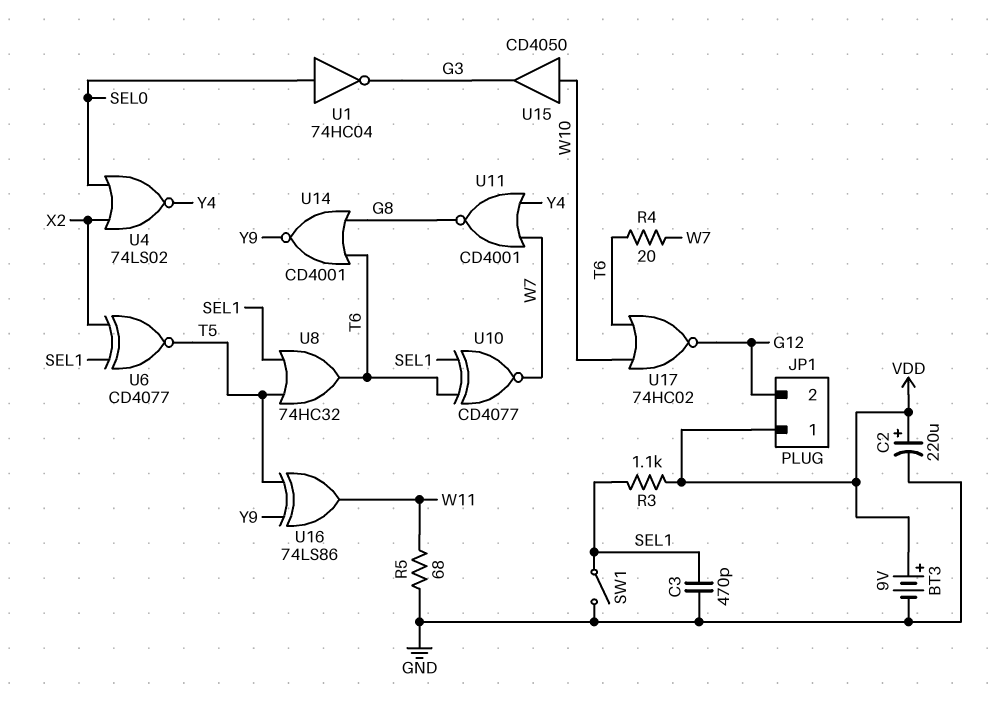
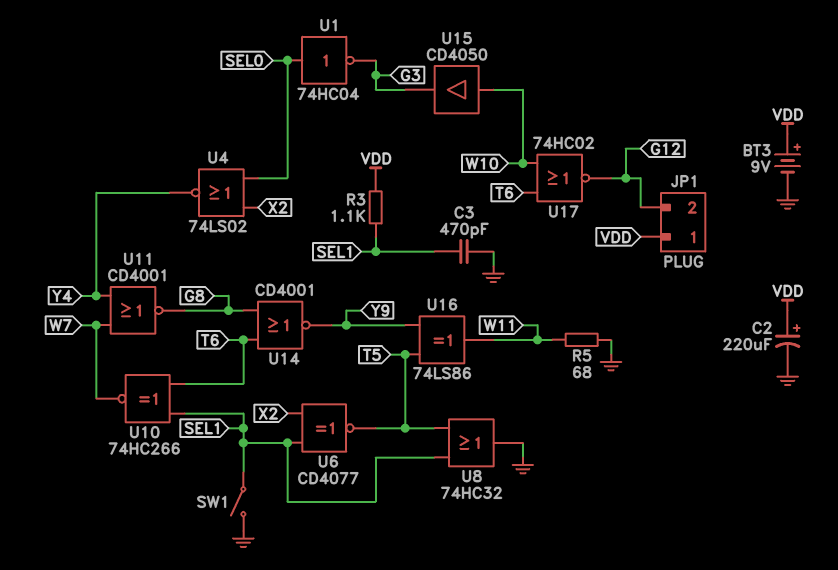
R4: 20 (T6, W7) -> none
U8: OR 74HC32 (in SEL1, in T5, out T6) -> OR 74HC32 (in SEL1, in T5, out GND)
U10: XNOR CD4077 (in SEL1, in T6, out W7) -> XNOR 74HC266 (in SEL1, in T6, out W7)

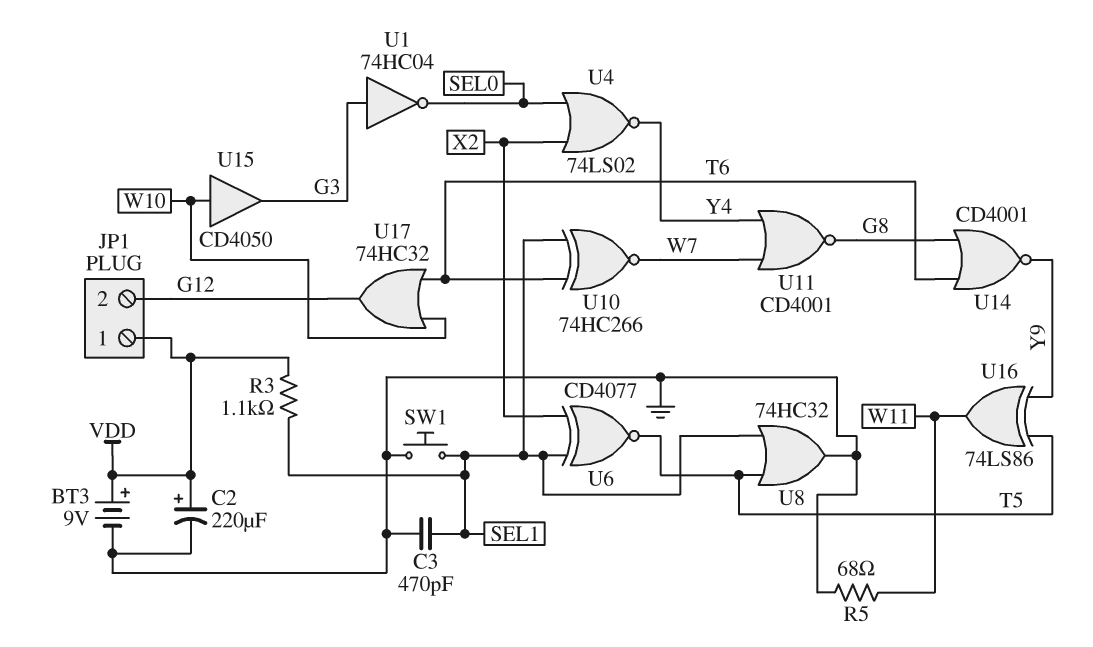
SW1: switch (GND, SEL1) -> button (GND, SEL1)
U1: NOT 74HC04 (in SEL0, out G3) -> NOT 74HC04 (in G3, out SEL0)
U17: NOR 74HC02 (in T6, in W10, out G12) -> OR 74HC32 (in T6, in W10, out G12)

